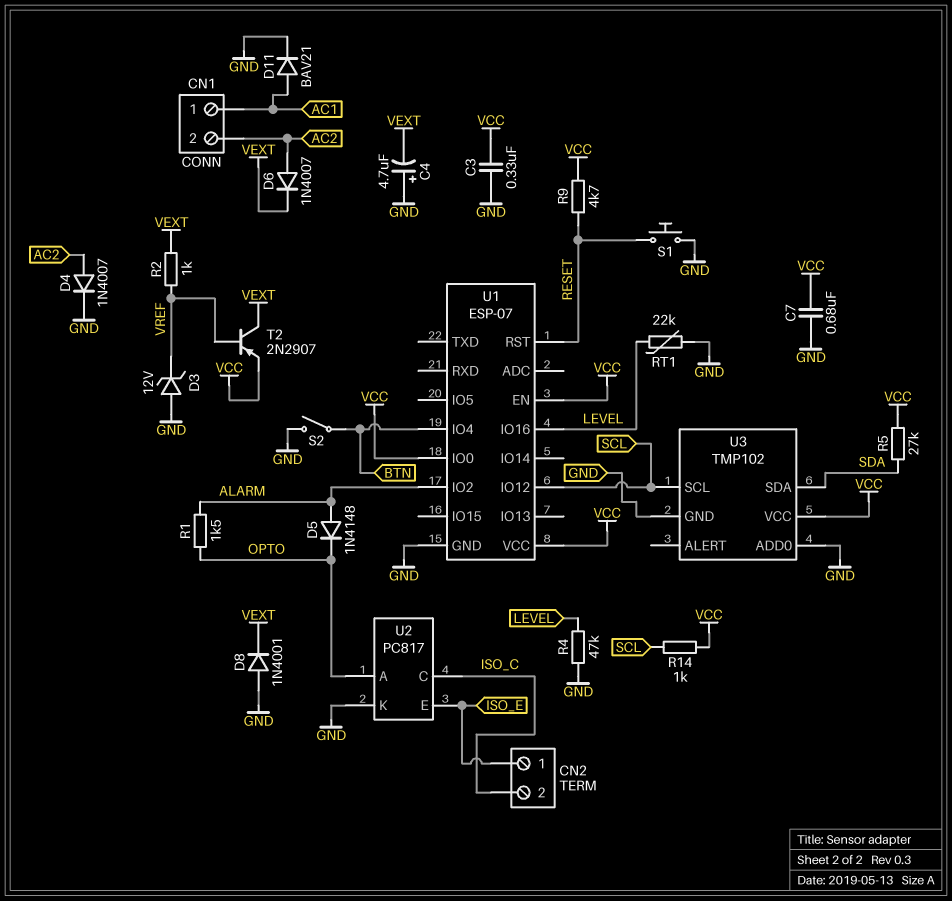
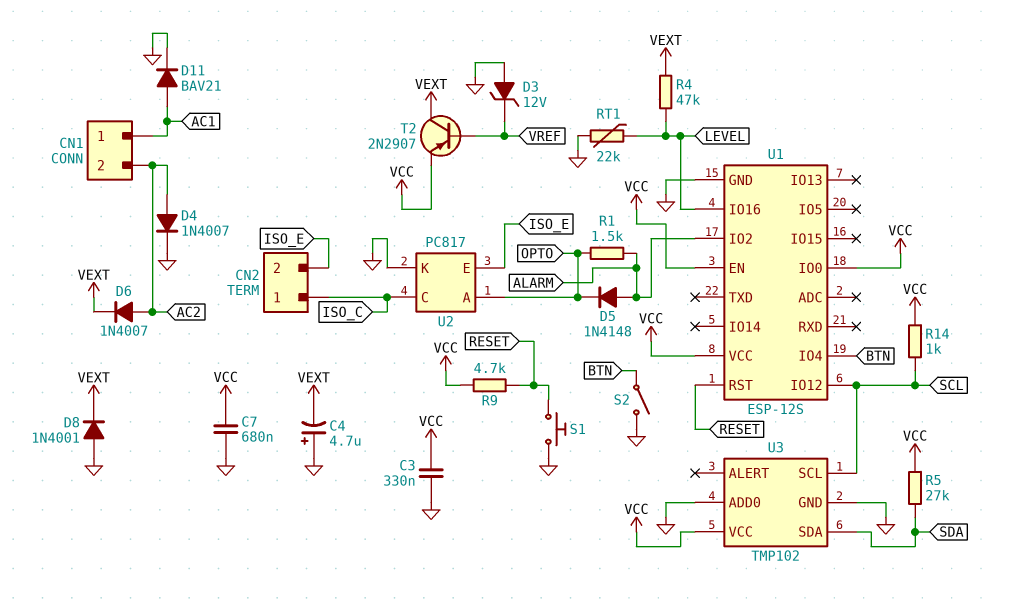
CN2 pin 1: ISO_E -> ISO_C
CN2 pin 2: ISO_C -> ISO_E
R2: 1k (VEXT, VREF) -> none
R4: 47k (GND, LEVEL) -> 47k (LEVEL, VEXT)
U1: ESP-07 -> ESP-12S

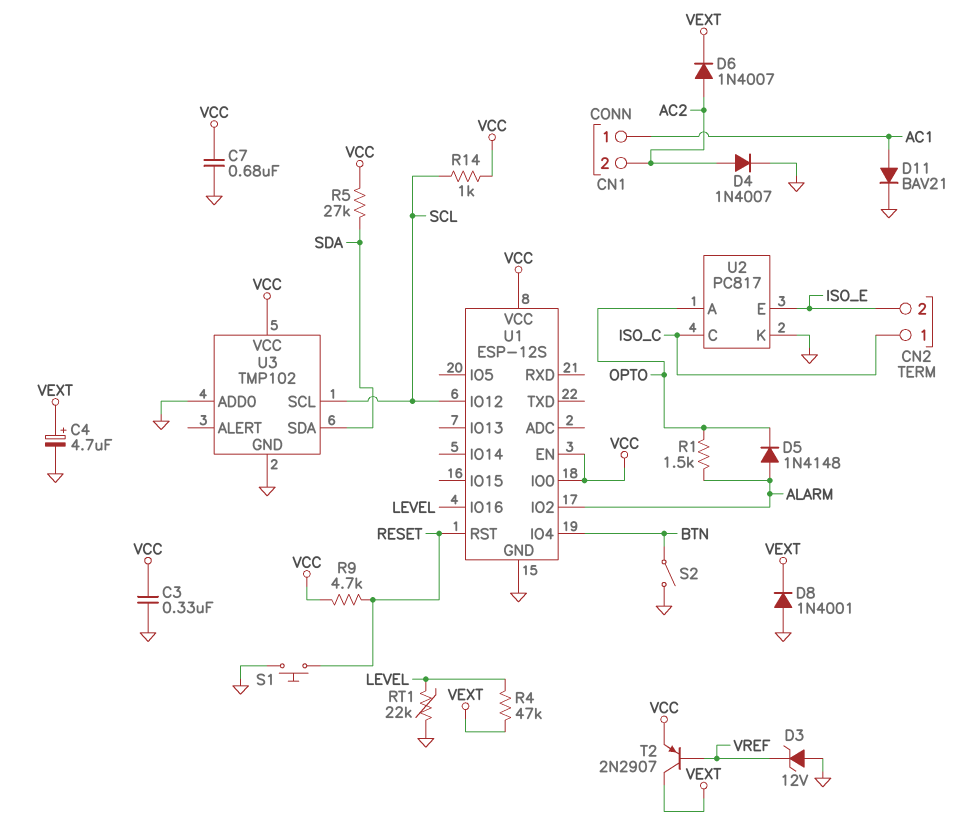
C4: 4.7uF (plus GND, minus VEXT) -> 4.7uF (plus VEXT, minus GND)

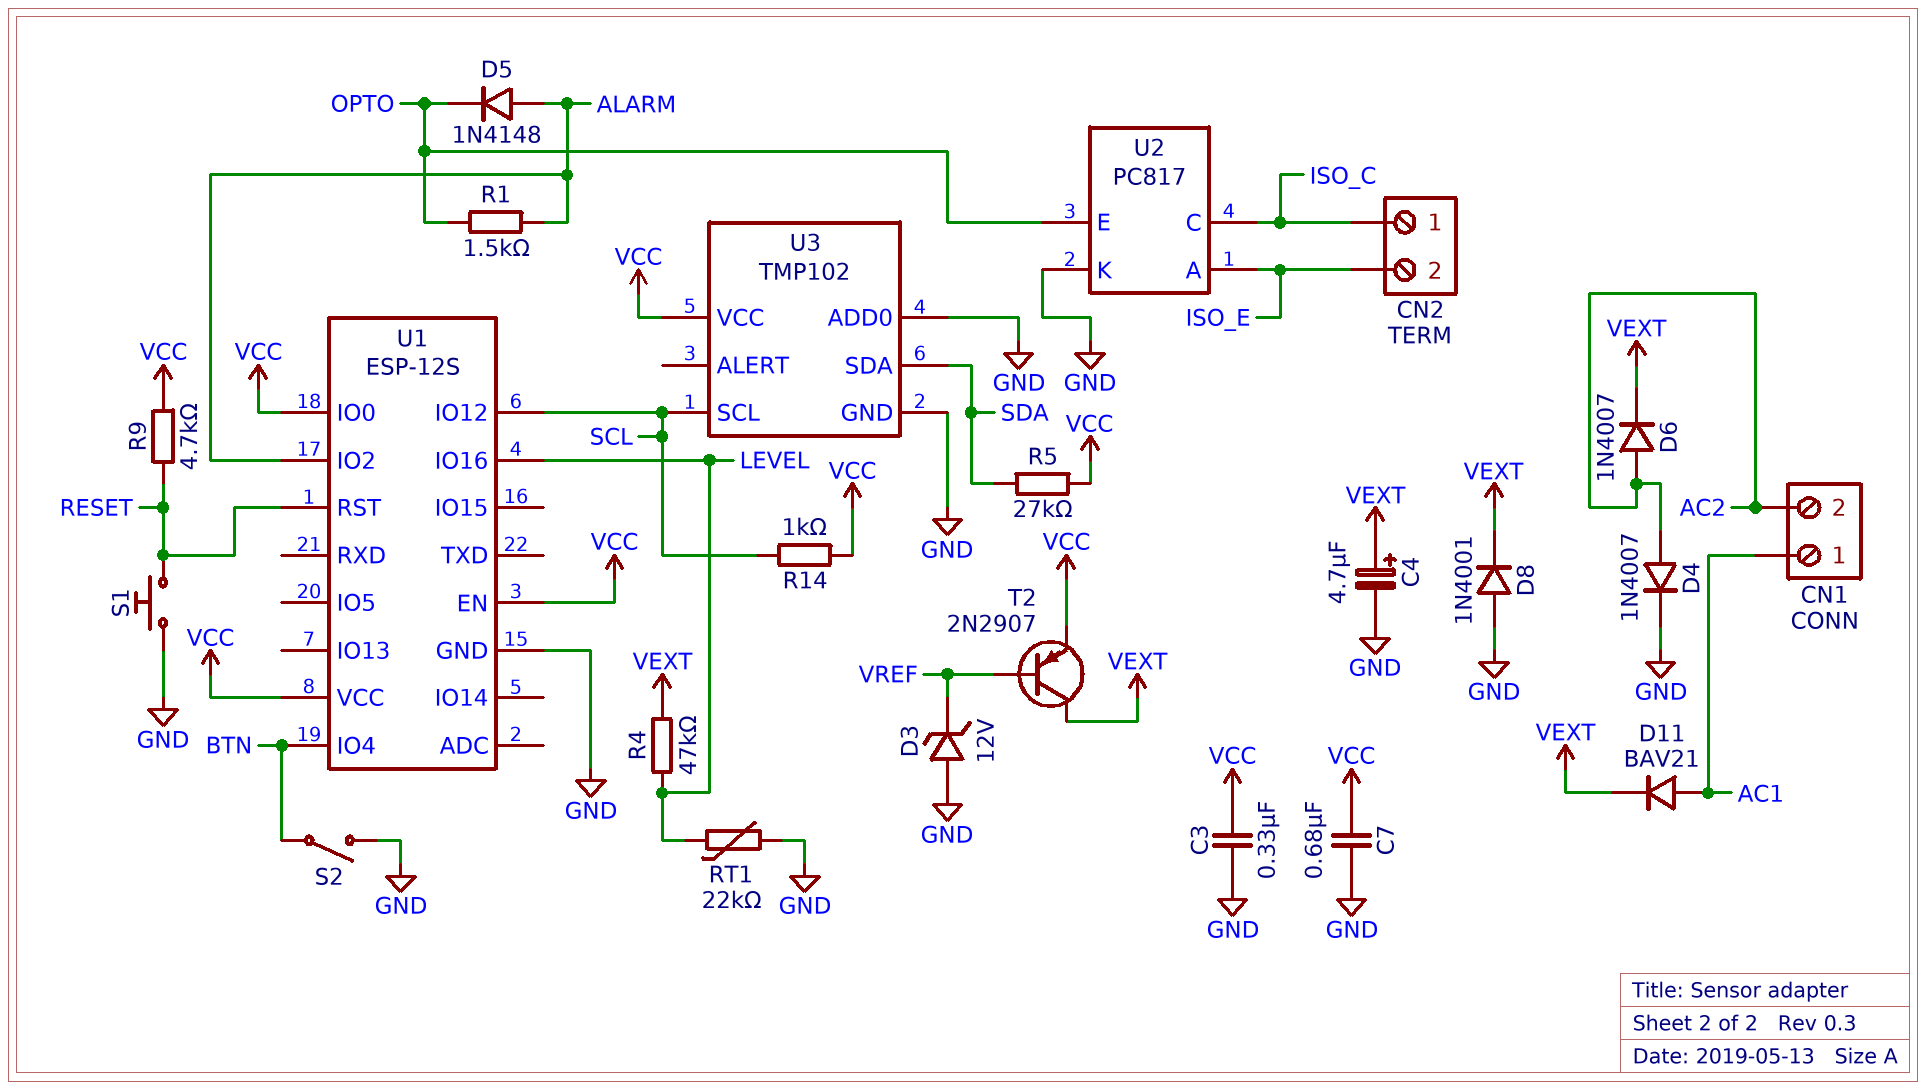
D11: diode BAV21 (A AC1, K GND) -> diode BAV21 (A AC1, K VEXT)
U2 pin A: OPTO -> ISO_E
U2 pin E: ISO_E -> OPTO

